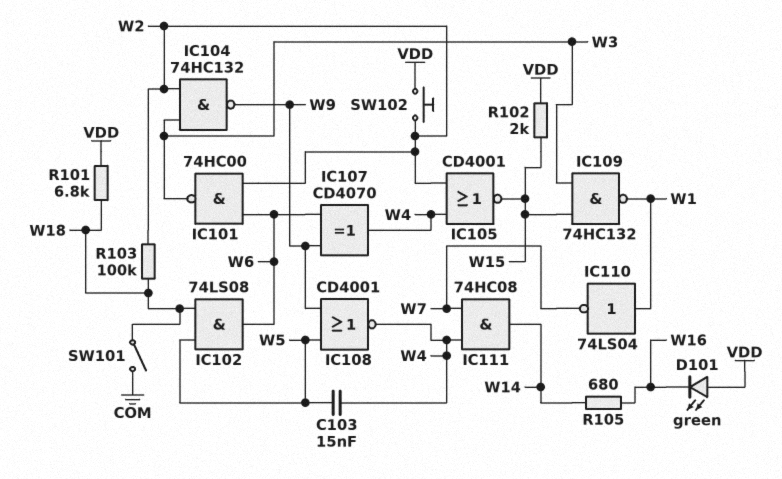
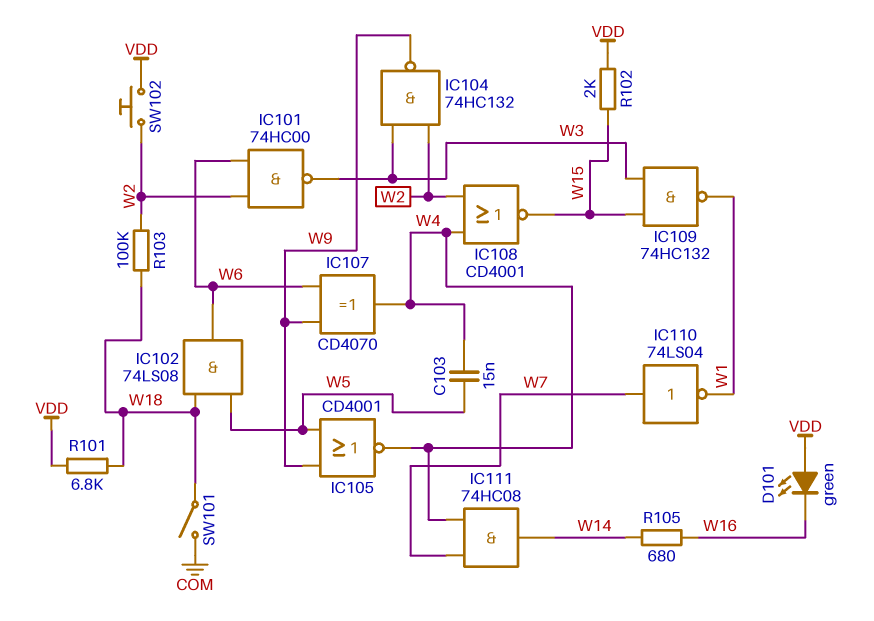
IC105: NOR CD4001 (in W2, in W4, out W15) -> NOR CD4001 (in W5, in W9, out W4)
IC108: NOR CD4001 (in W5, in W9, out W4) -> NOR CD4001 (in W2, in W4, out W15)
IC110: NOT 74LS04 (in W1, out W7) -> NOT 74LS04 (in W7, out W1)

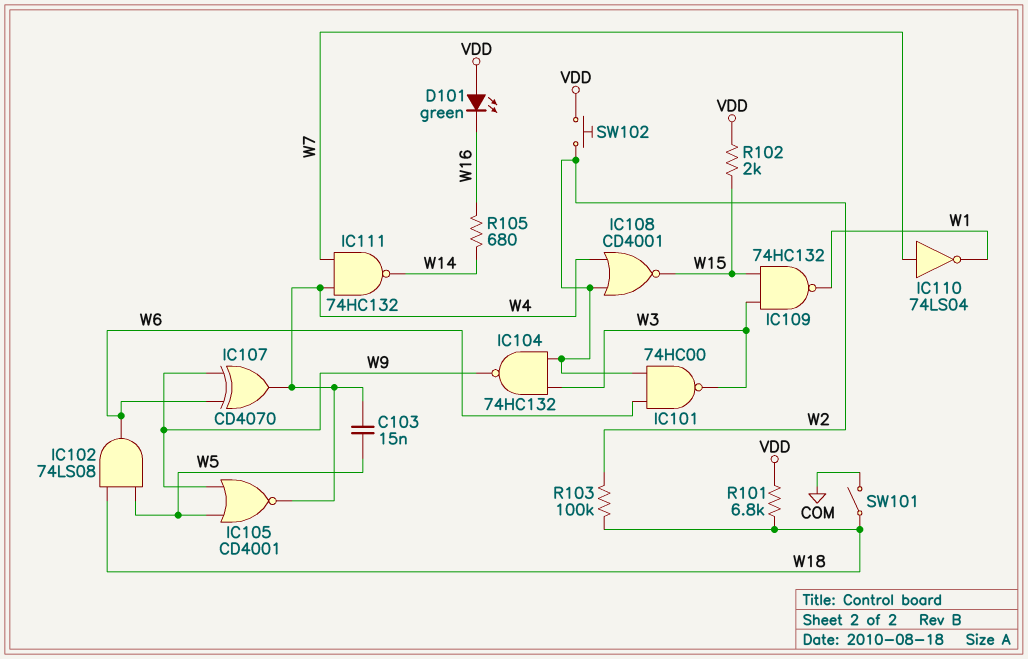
IC111: AND 74HC08 (in W4, in W7, out W14) -> NAND 74HC132 (in W4, in W7, out W14)

